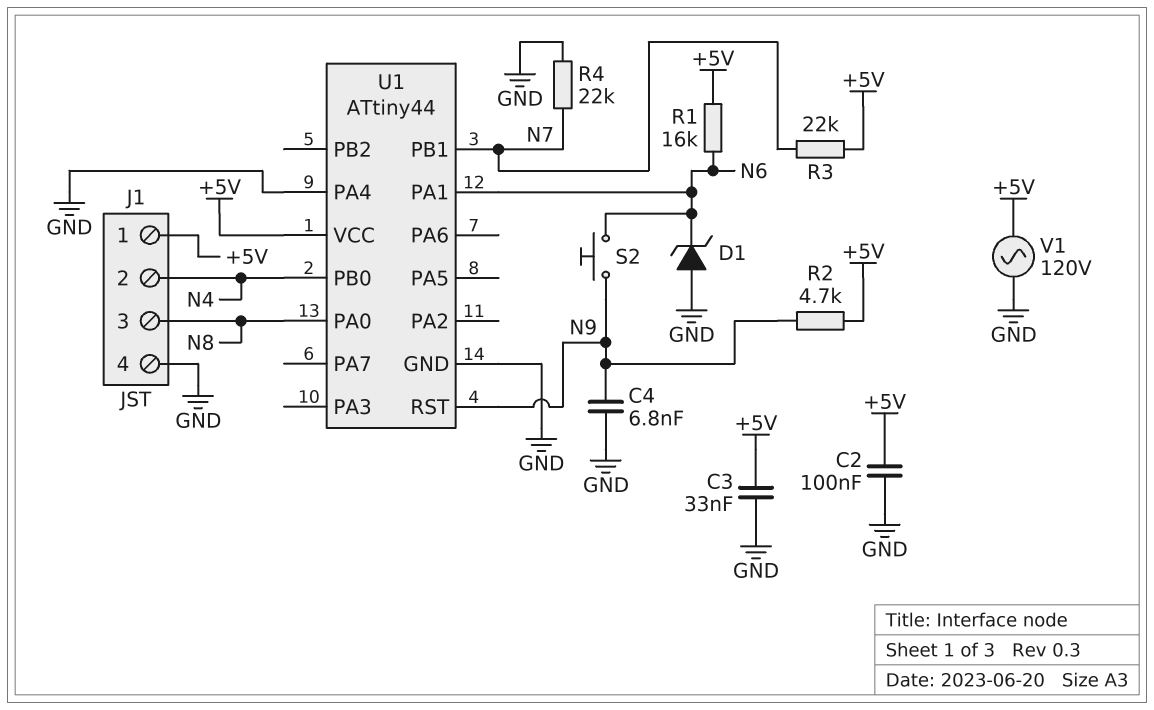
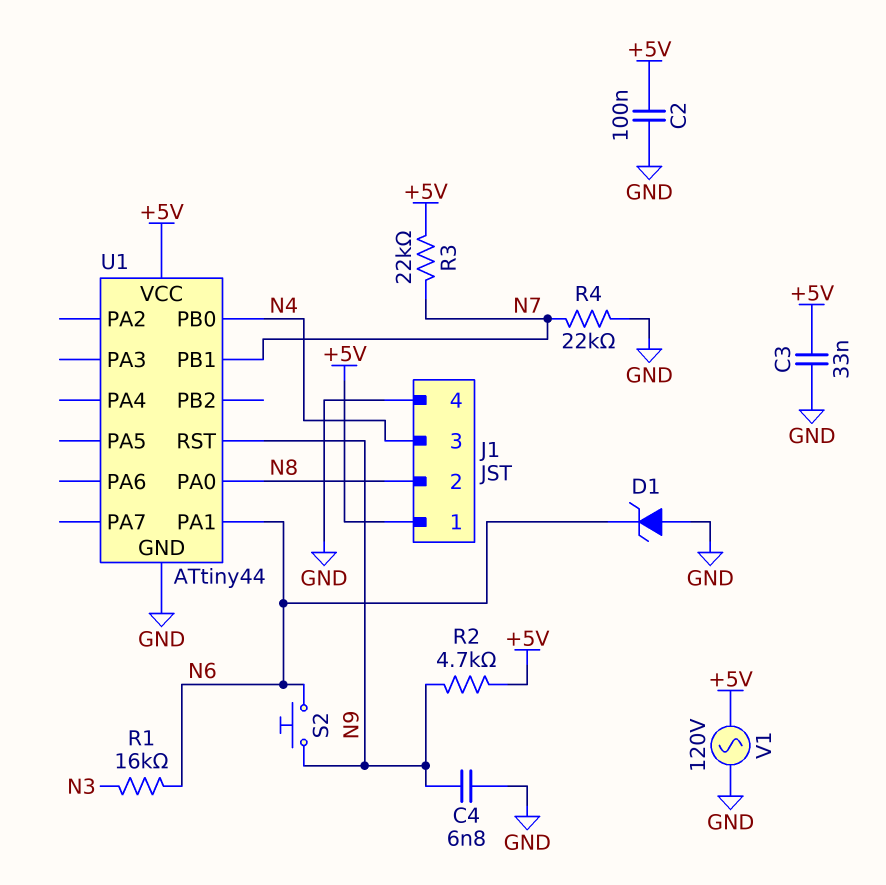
J1 pin 2: N4 -> N8
J1 pin 3: N8 -> N4
R1: 16k (+5V, N6) -> 16k (N3, N6)
U1 pin PA4: GND -> none

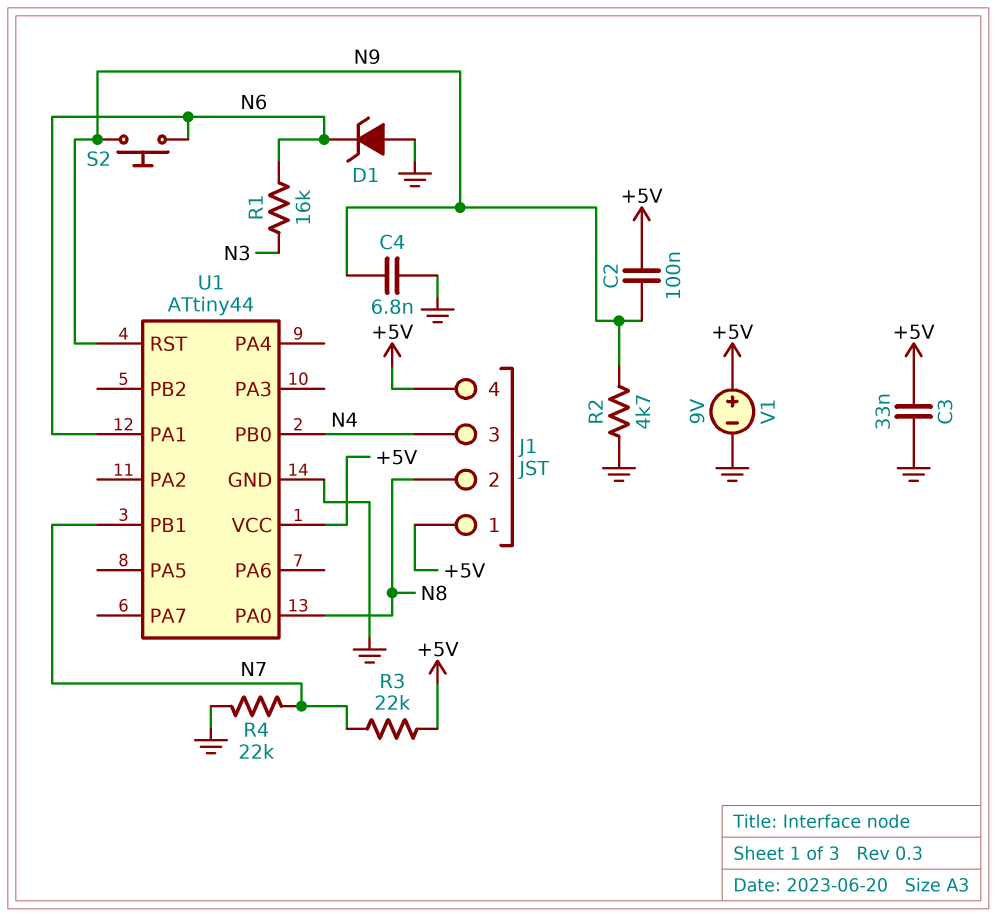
C2: 100nF (+5V, GND) -> 100nF (+5V, N9)
J1 pin 4: GND -> +5V
R2: 4.7k (+5V, N9) -> 4.7k (GND, N9)
V1: AC 120V (+5V, GND) -> 9V (plus +5V, minus GND)

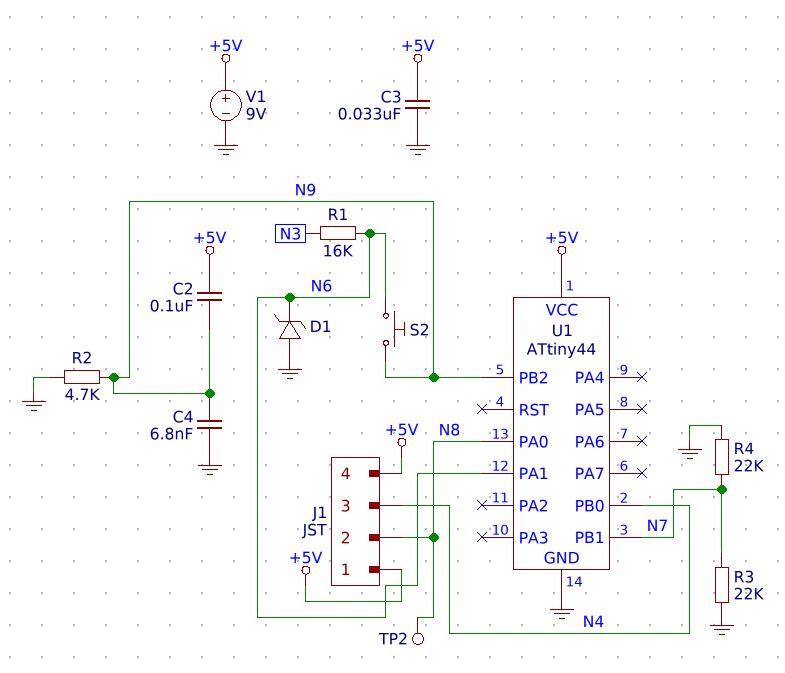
R3: 22k (+5V, N7) -> 22k (GND, N7)
TP2: none -> test point (N8)
U1 pin PB2: none -> N9
U1 pin RST: N9 -> none

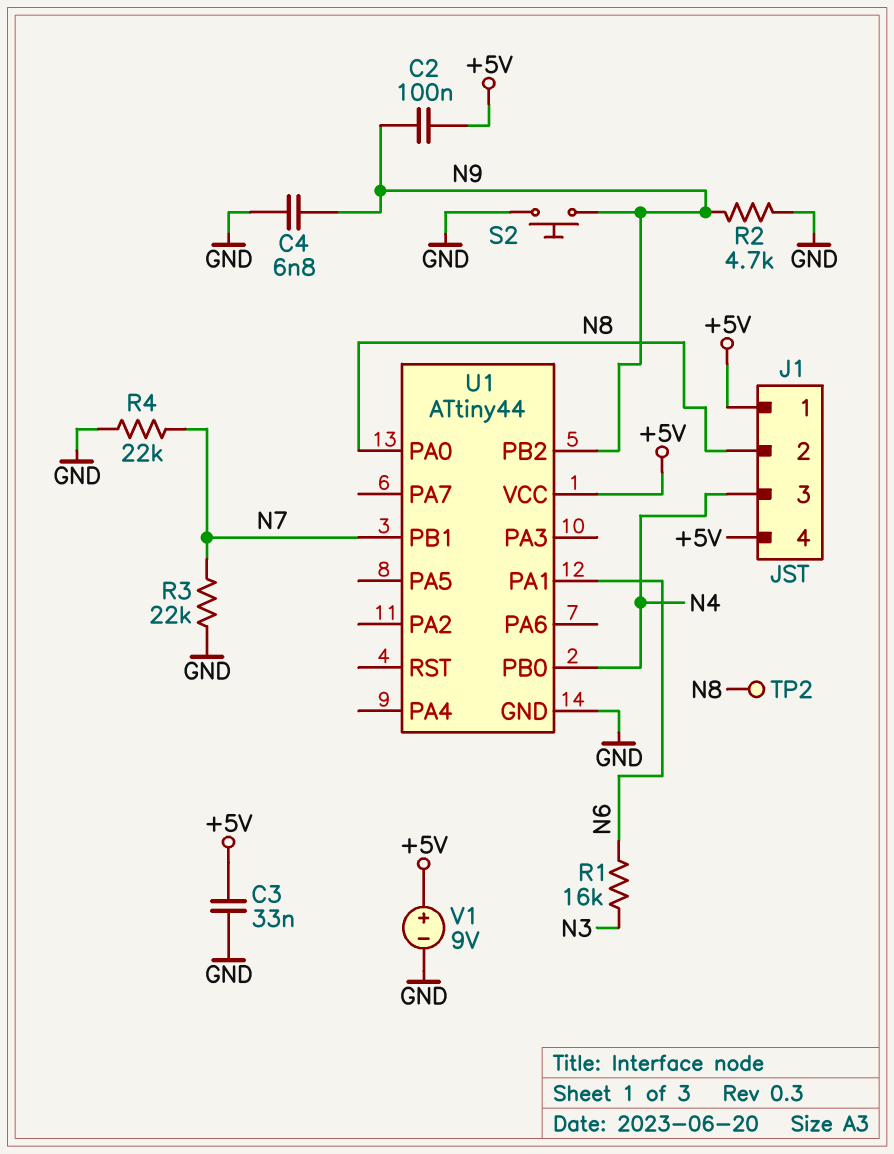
D1: zener (A GND, K N6) -> none
S2: button (N6, N9) -> button (GND, N9)

